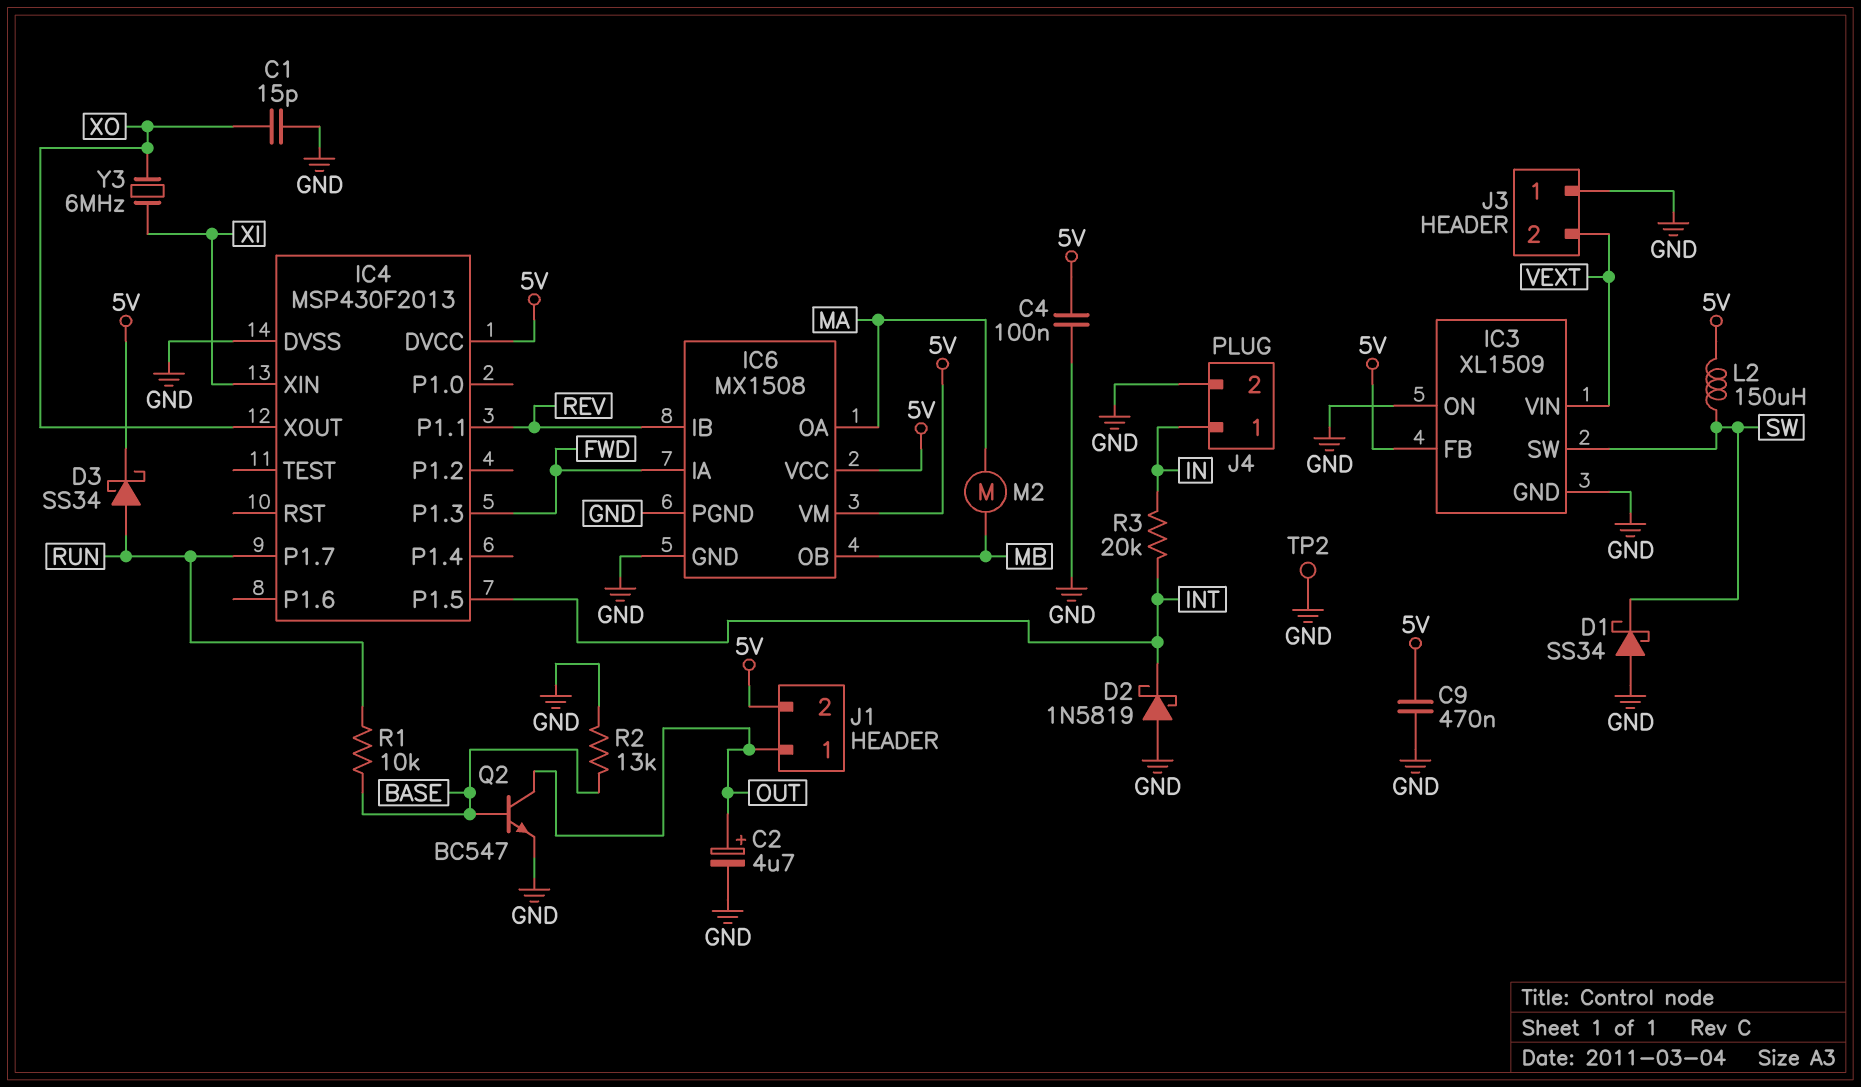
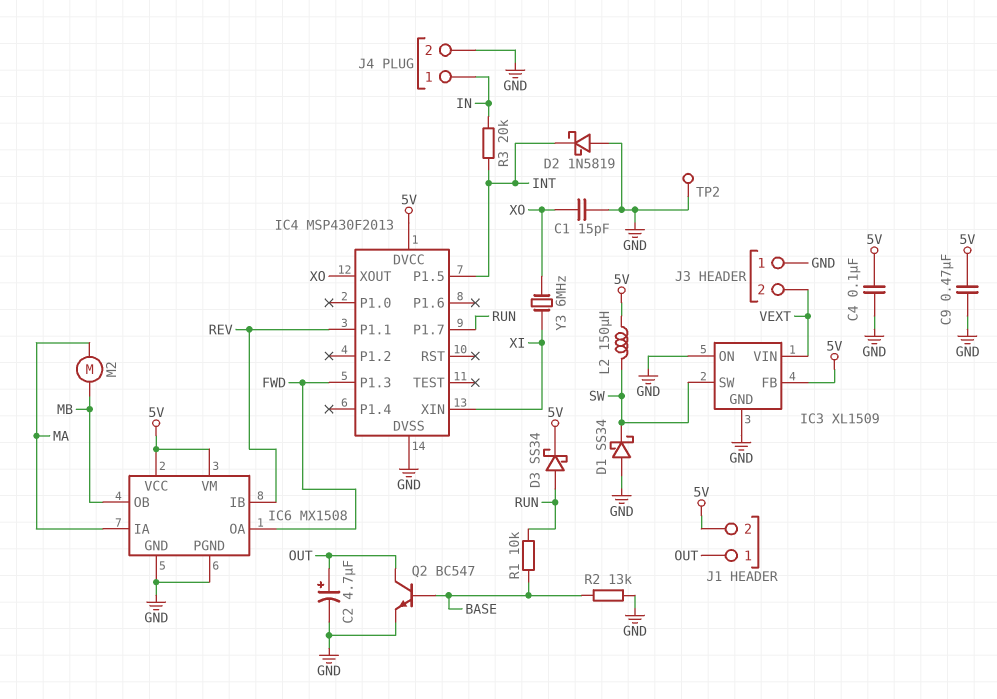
IC6 pin IA: FWD -> MA
IC6 pin OA: MA -> FWD

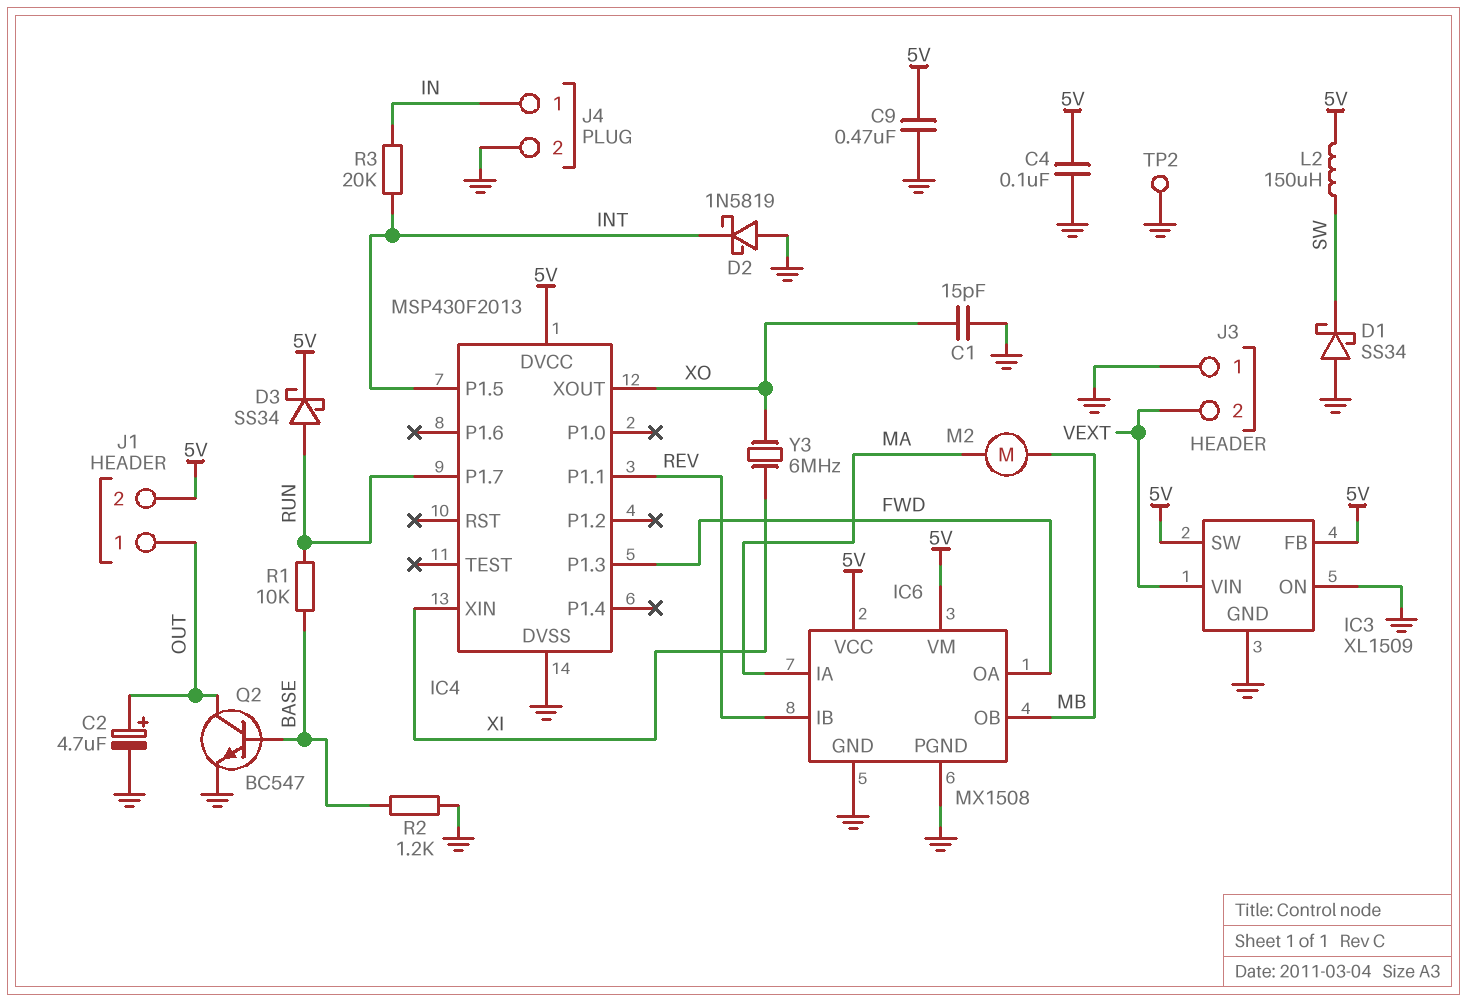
IC3 pin SW: SW -> 5V
R2: 13k (BASE, GND) -> 1.2k (BASE, GND)

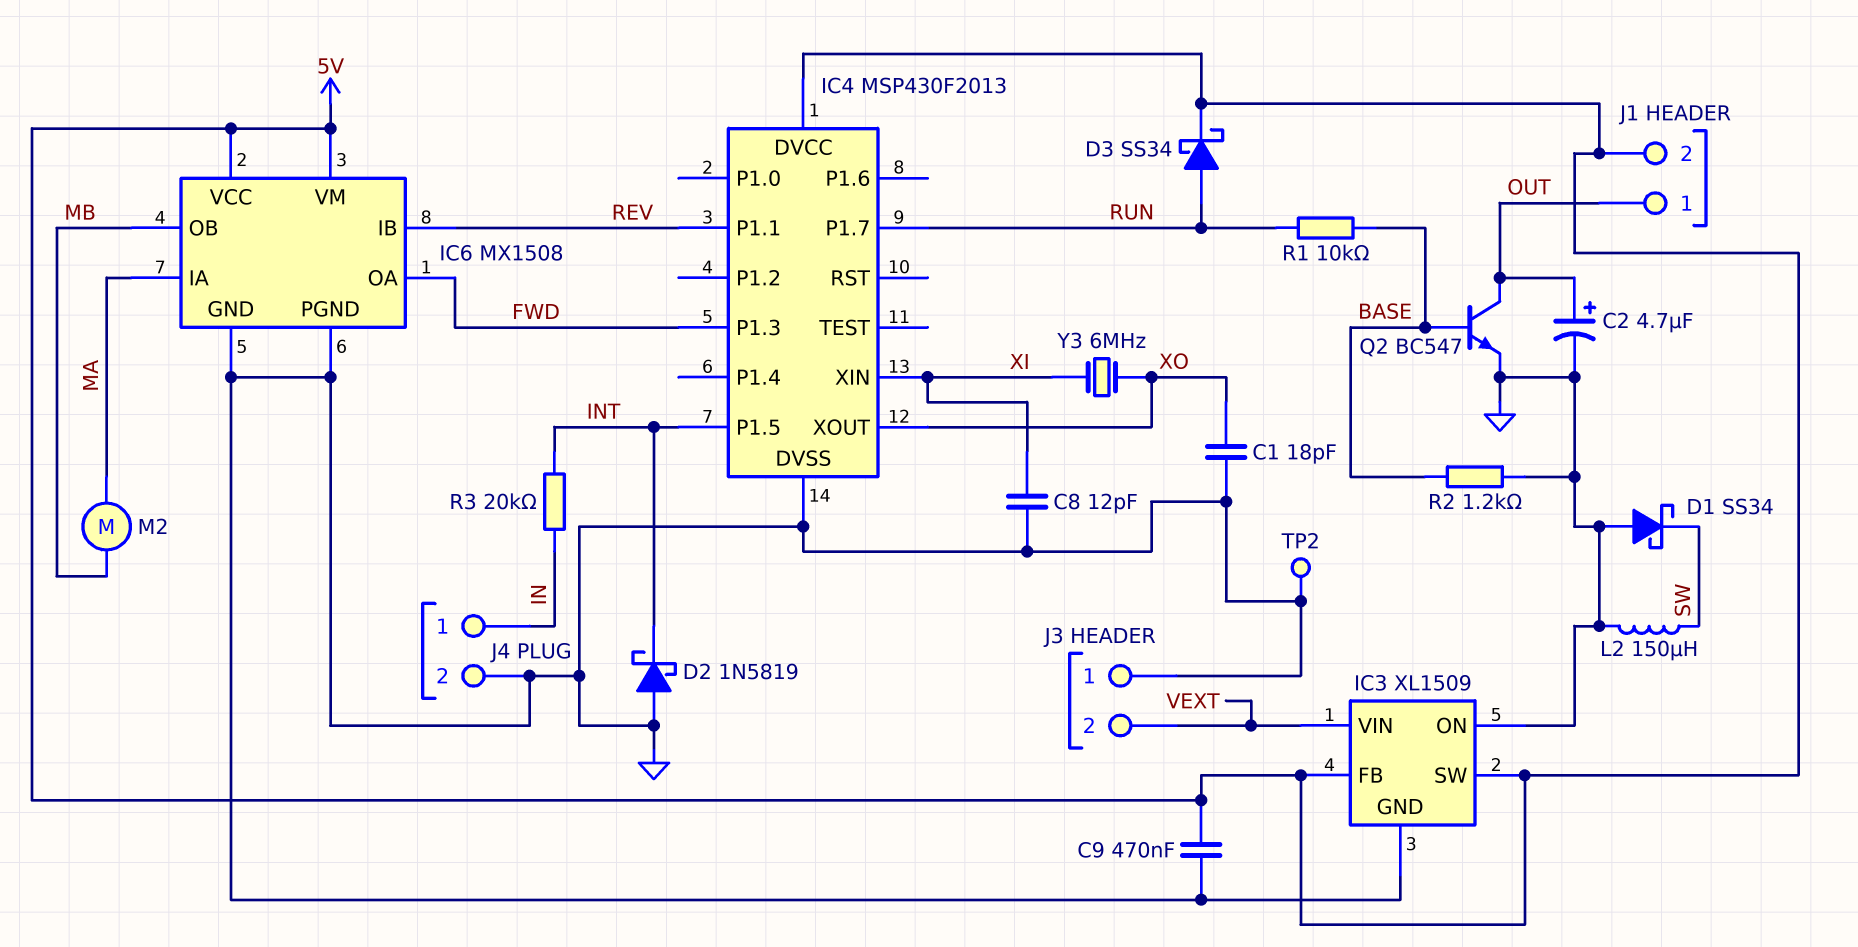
C1: 15pF (GND, XO) -> 18pF (GND, XO)
C4: 100nF (5V, GND) -> none
C8: none -> 12pF (GND, XI)
L2: 150uH (5V, SW) -> 150uH (GND, SW)

